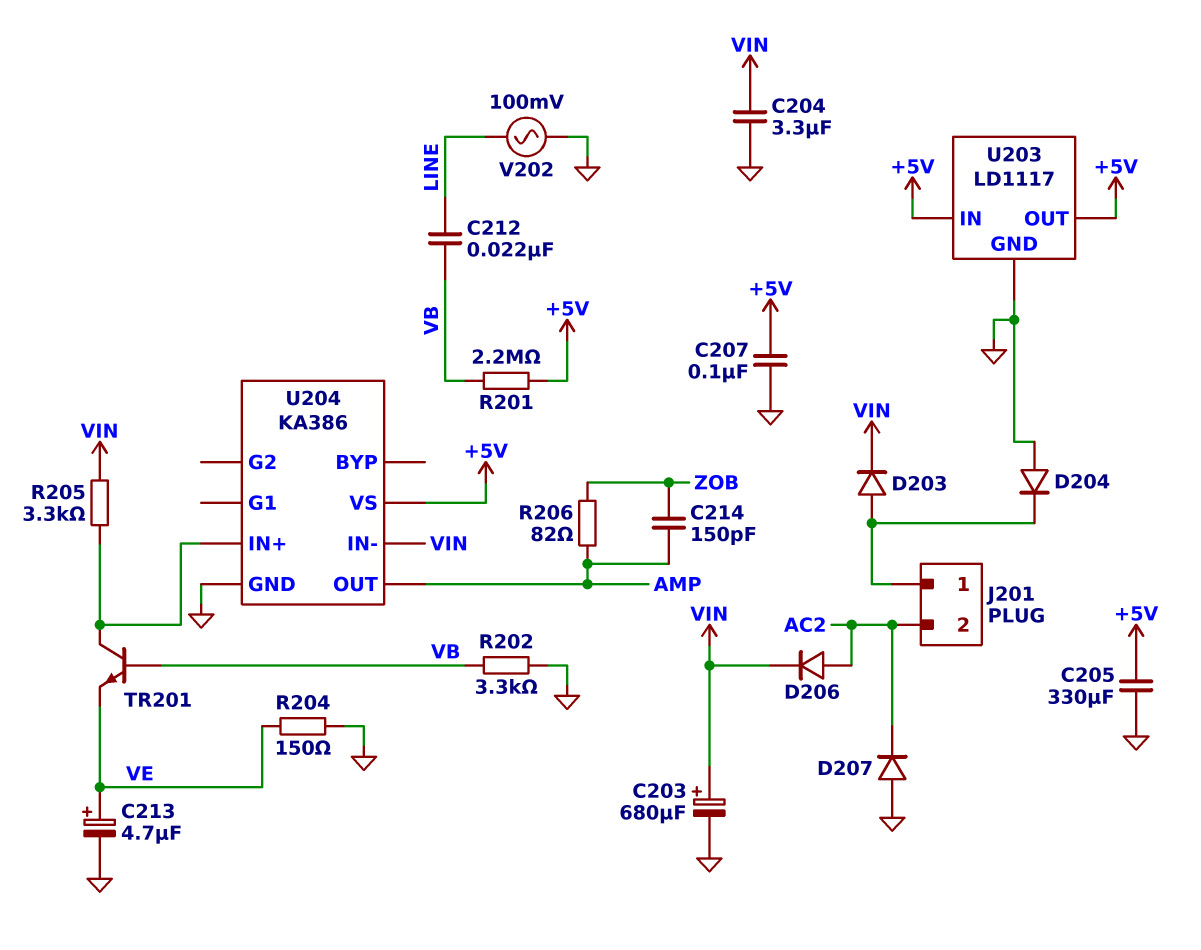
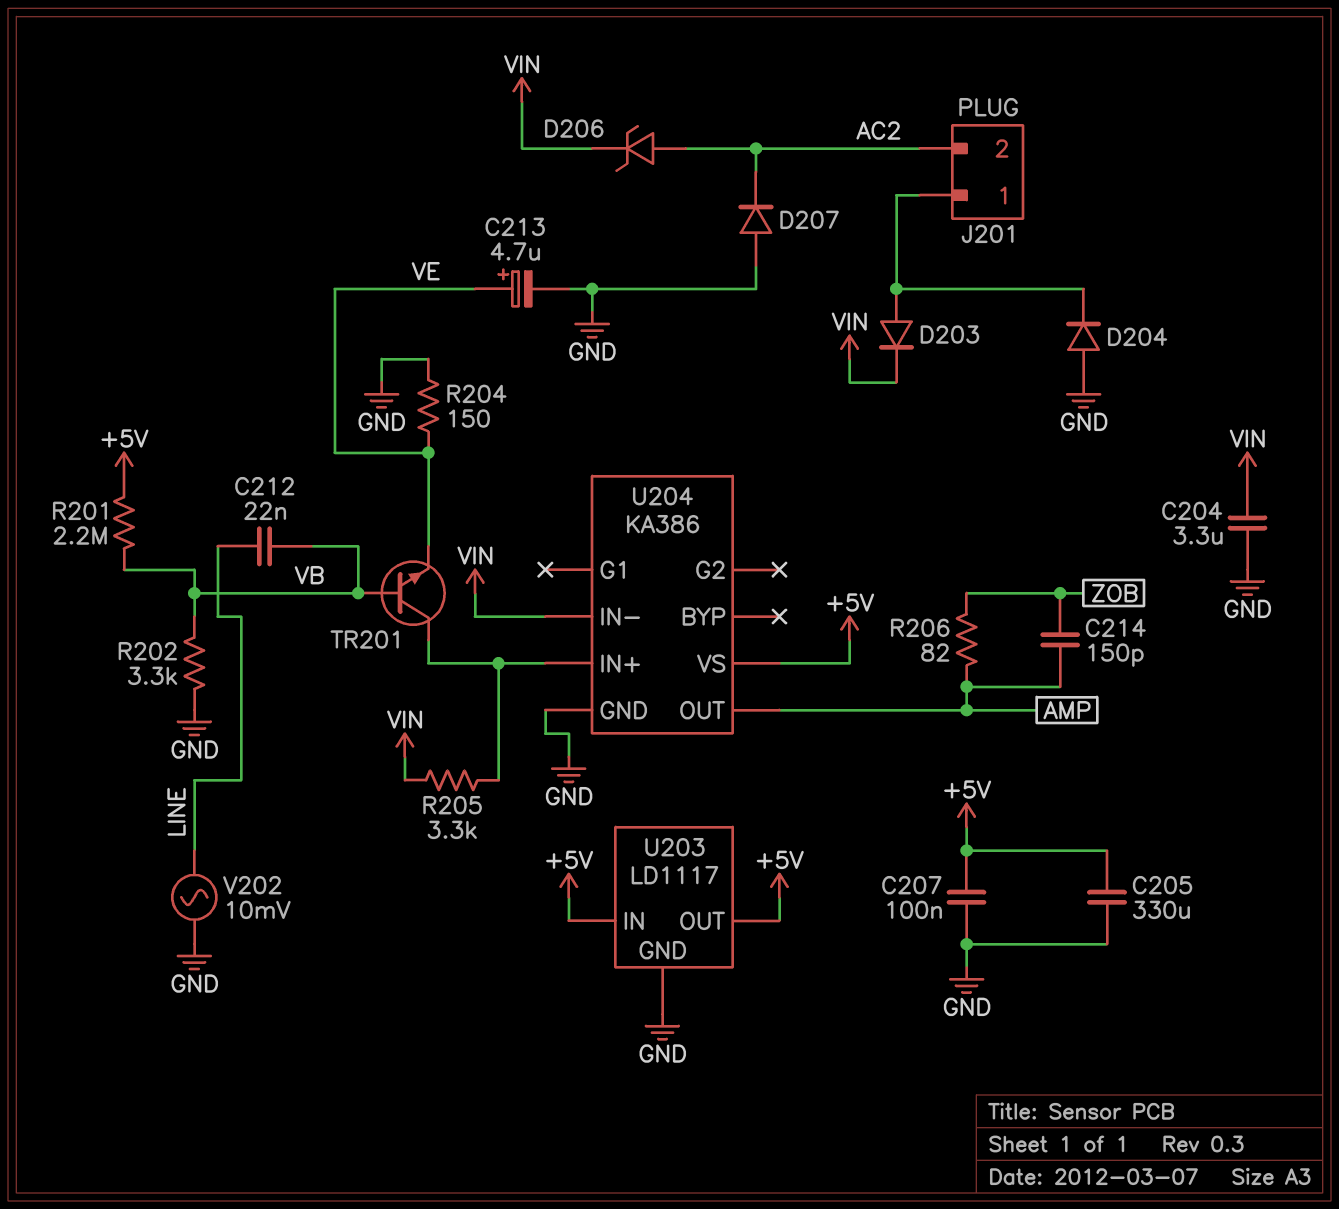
C203: 680uF (plus VIN, minus GND) -> none
D206: diode (A AC2, K VIN) -> zener (A AC2, K VIN)
V202: AC 100mV (GND, LINE) -> AC 10mV (GND, LINE)

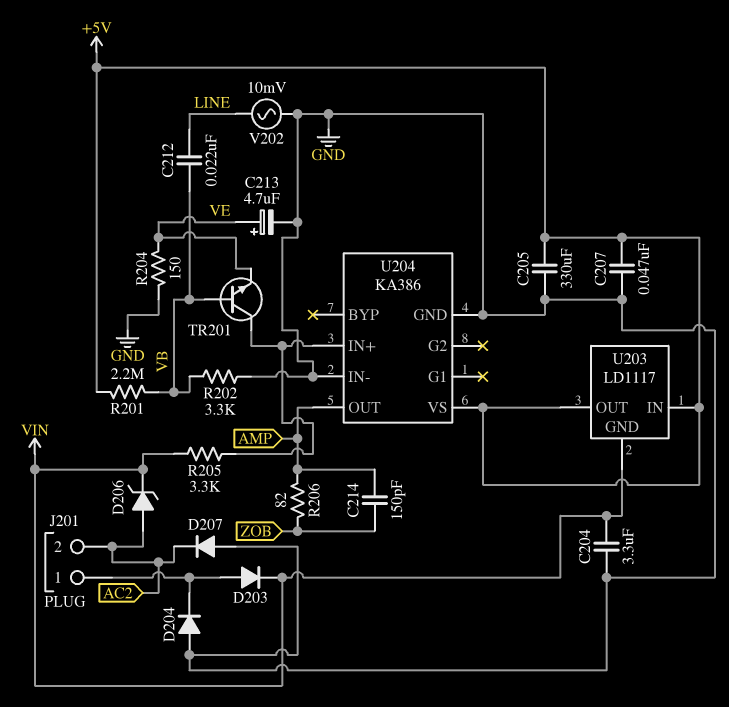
C207: 100nF (+5V, GND) -> 47nF (+5V, GND)
U203 pin GND: GND -> VIN
U204 pin IN-: VIN -> GND

